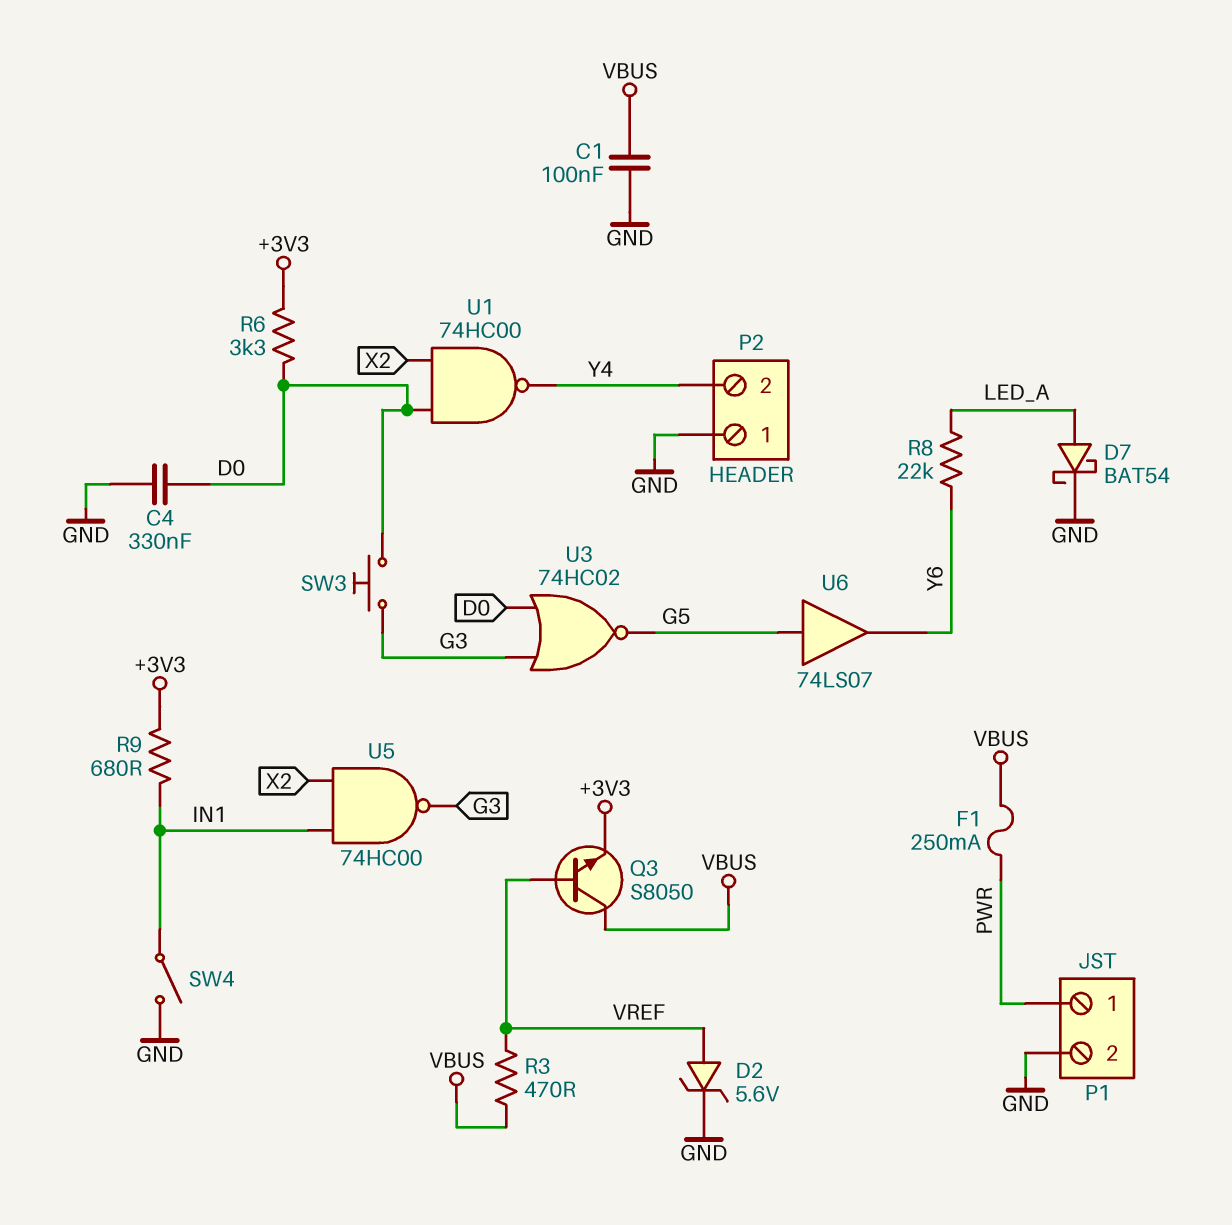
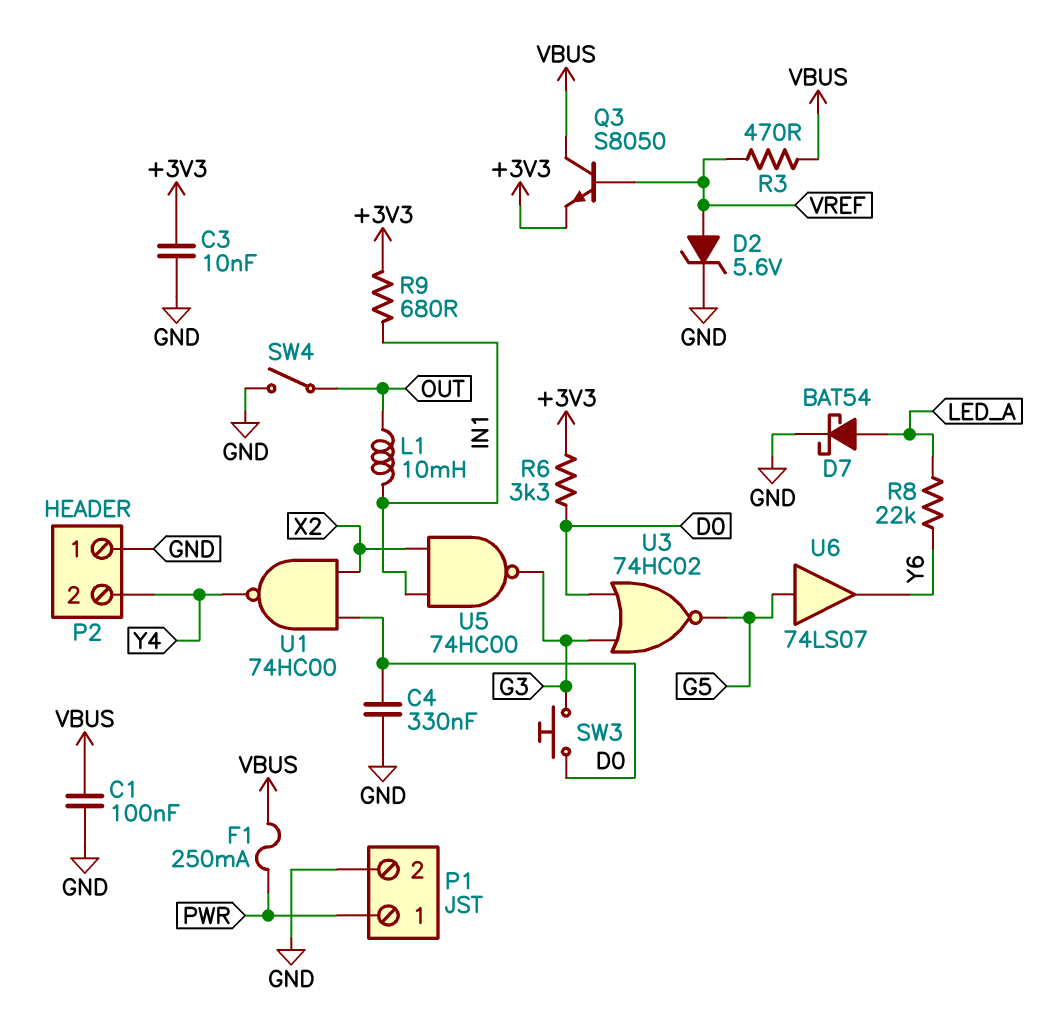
C3: none -> 10nF (+3V3, GND)
L1: none -> 10mH (IN1, OUT)
SW4: switch (GND, IN1) -> switch (GND, OUT)

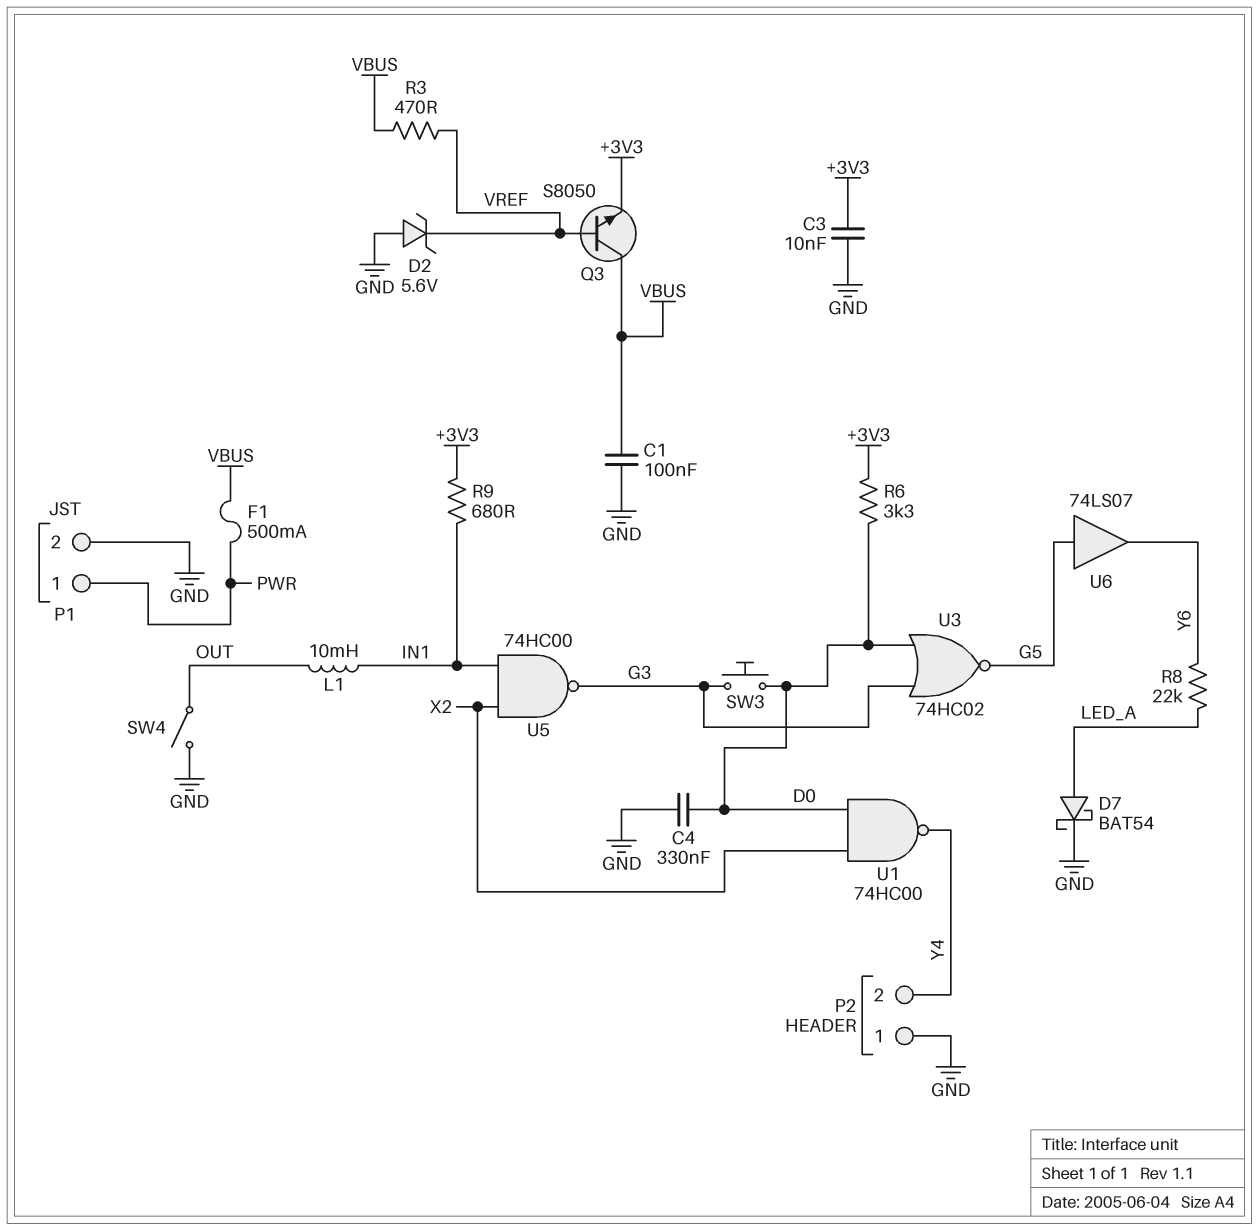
D2: zener 5.6V (A VREF, K GND) -> zener 5.6V (A GND, K VREF)
F1: 250mA (PWR, VBUS) -> 500mA (PWR, VBUS)

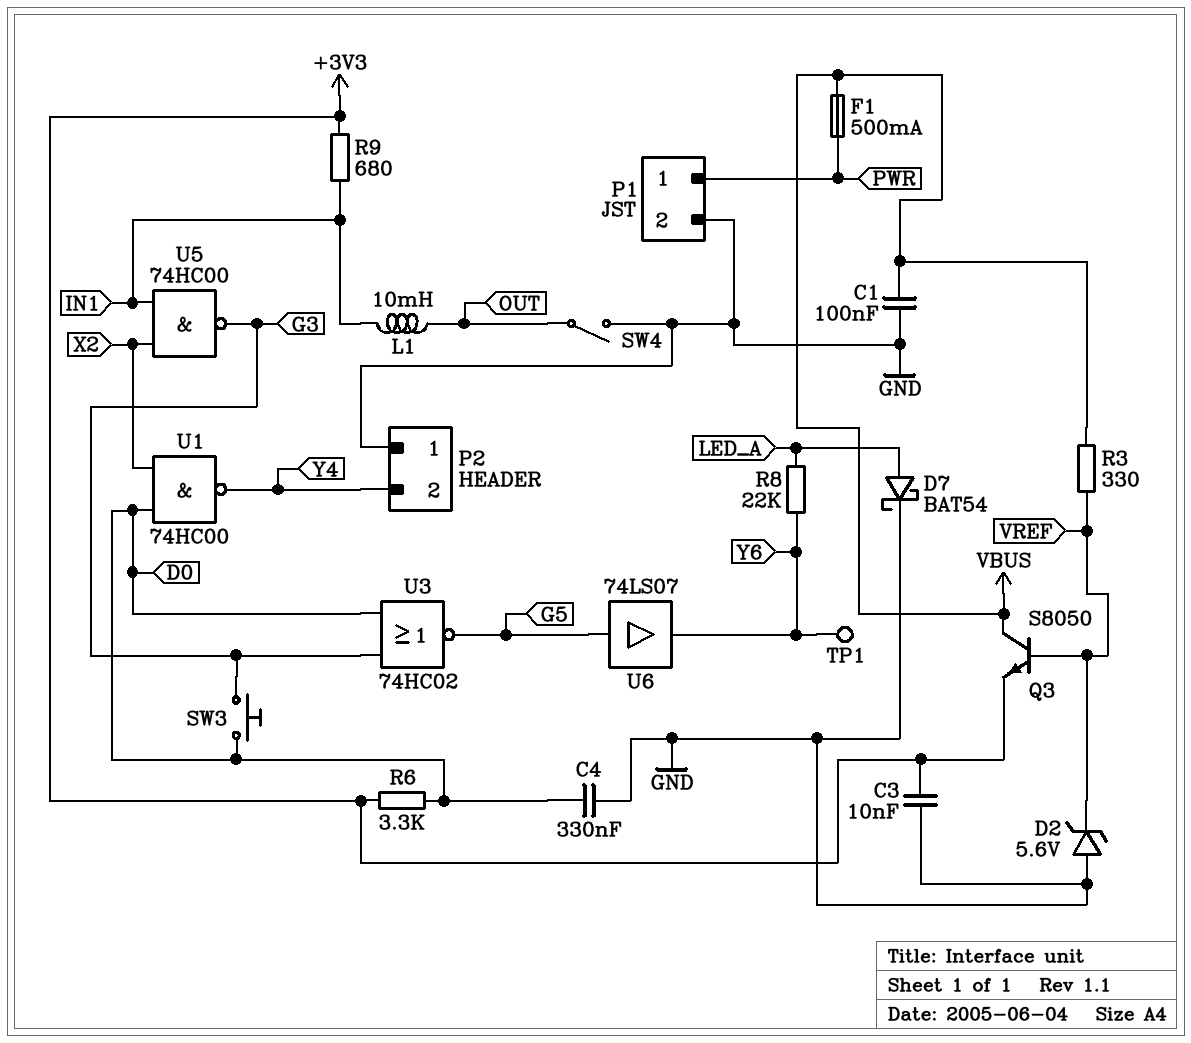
R3: 470 (VBUS, VREF) -> 330 (VBUS, VREF)
TP1: none -> test point (Y6)

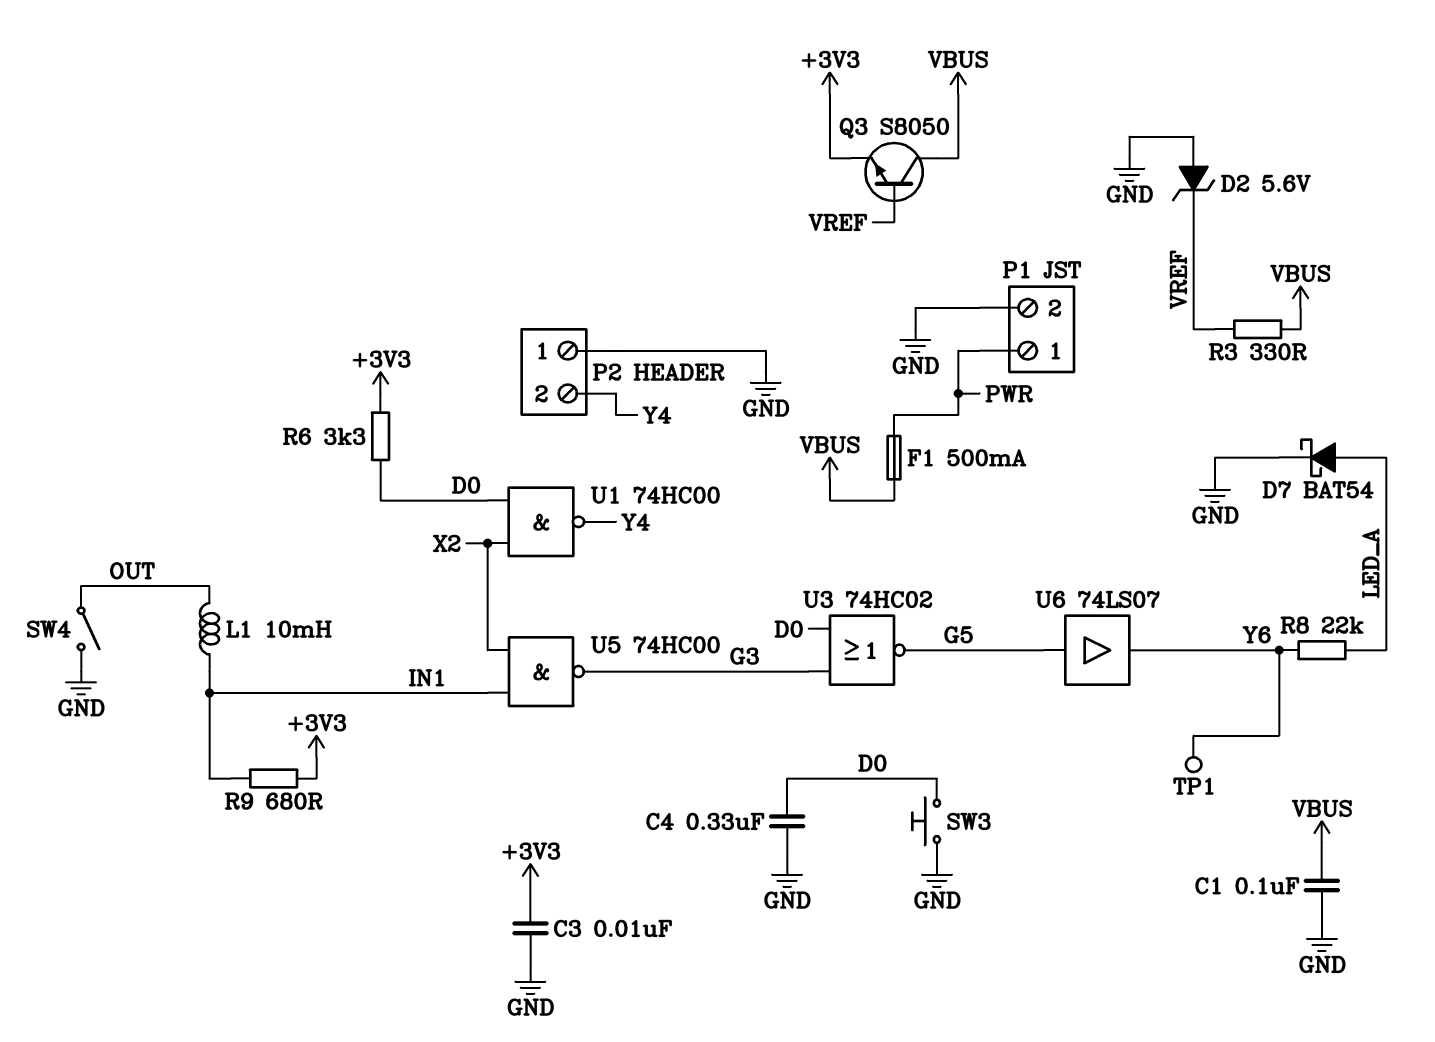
SW3: button (D0, G3) -> button (D0, GND)

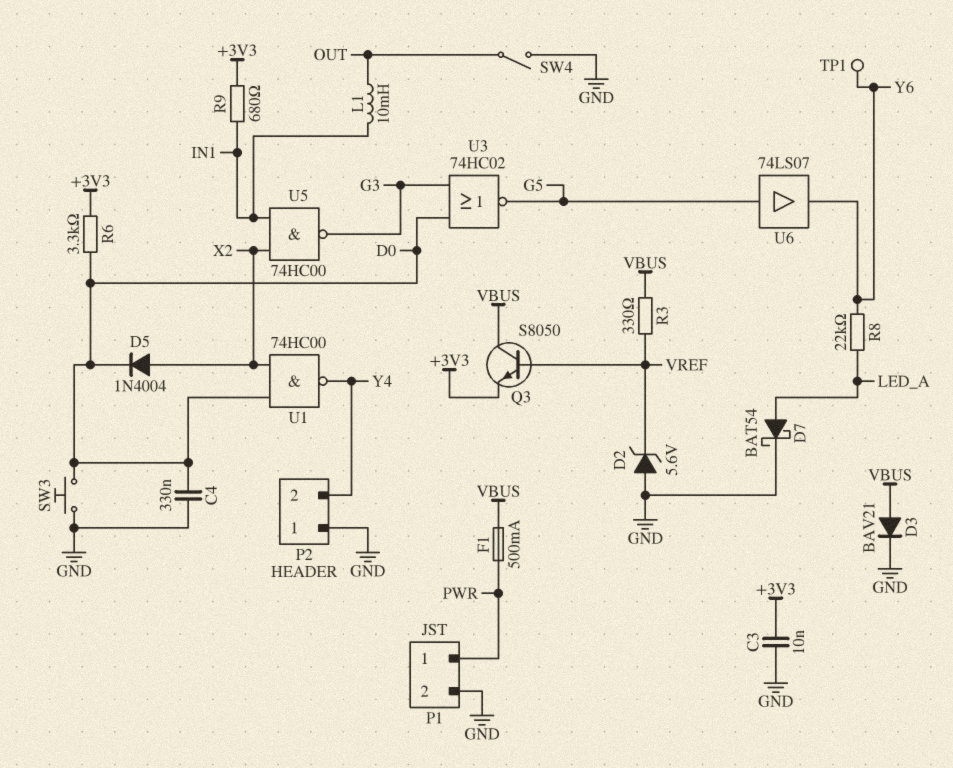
C1: 100nF (GND, VBUS) -> none
D3: none -> diode BAV21 (A VBUS, K GND)
D5: none -> diode 1N4004 (A X2, K D0)

